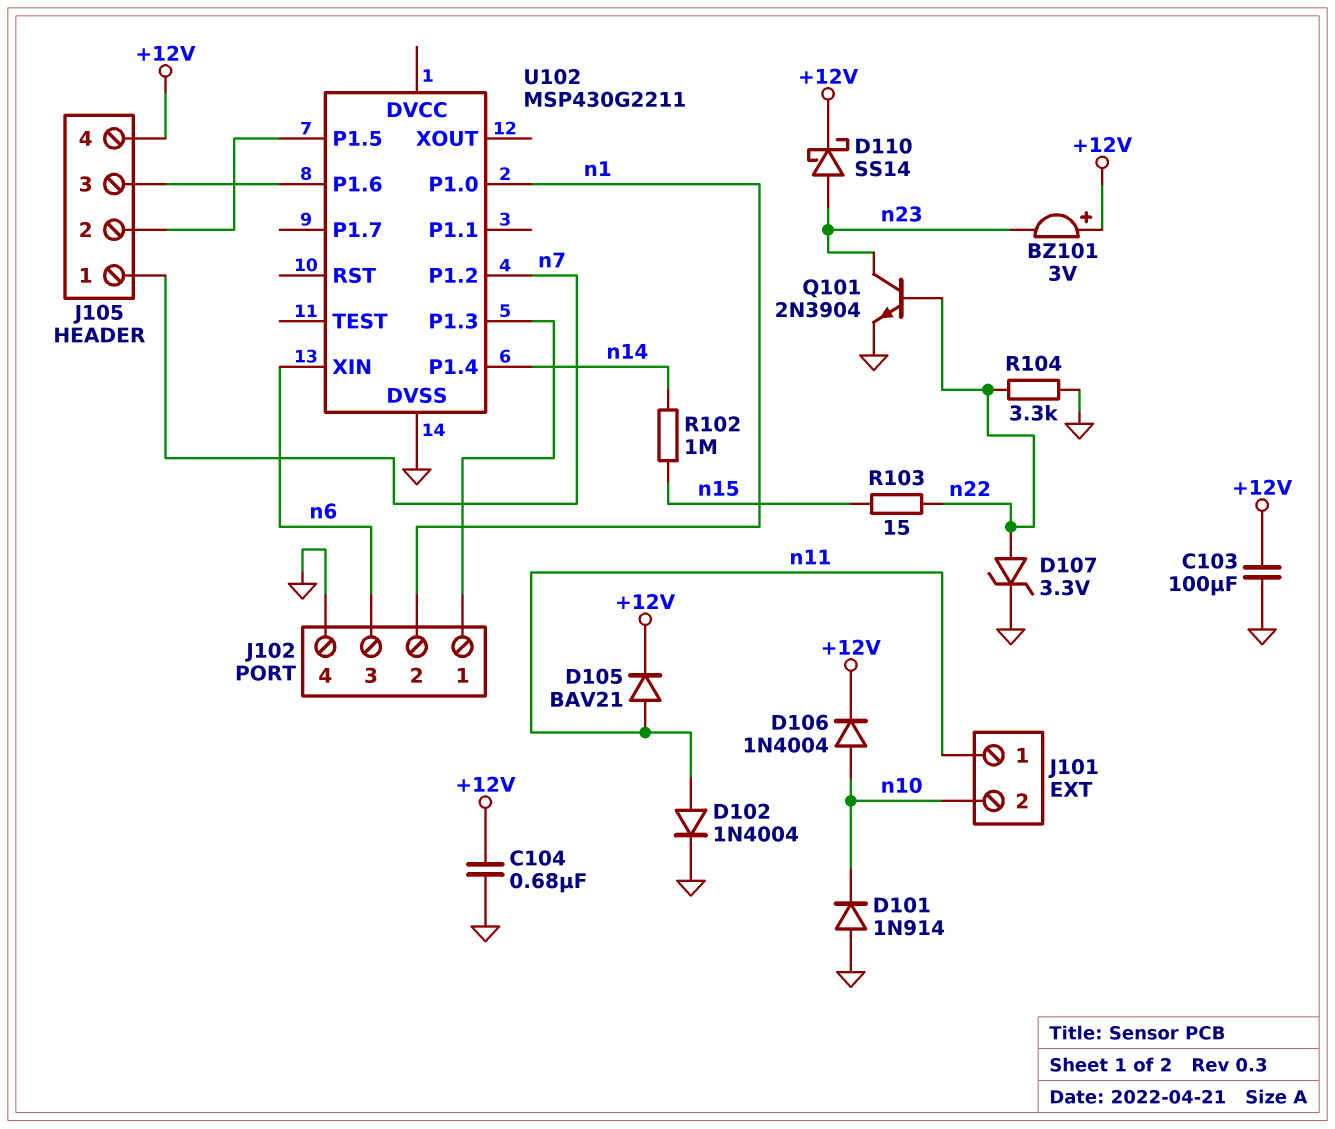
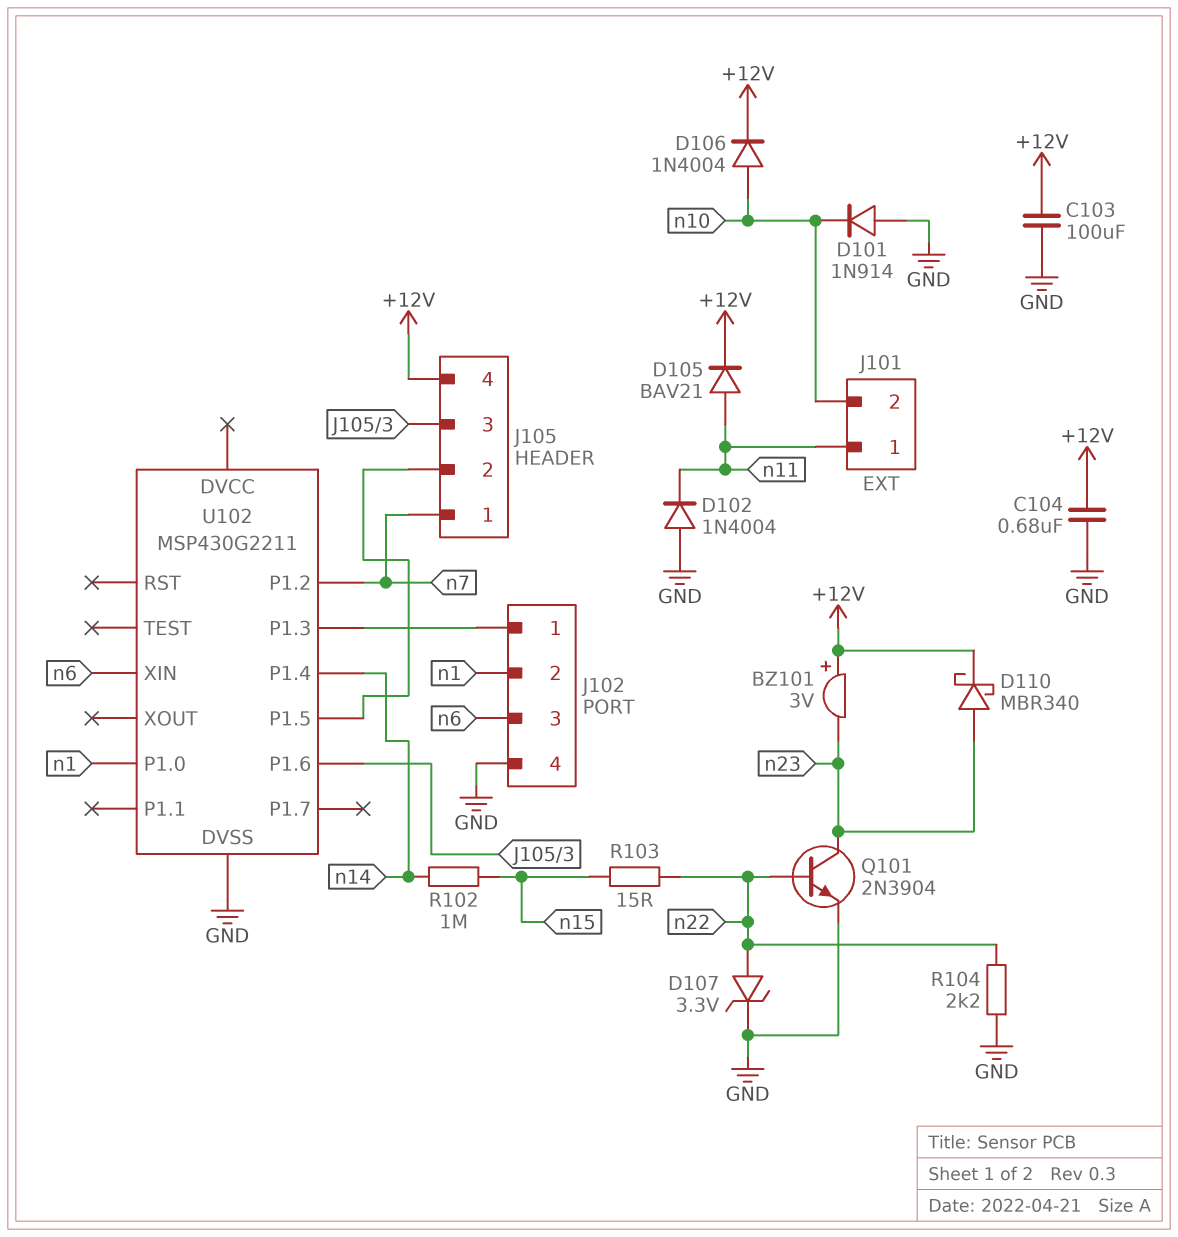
D102: diode 1N4004 (A n11, K GND) -> diode 1N4004 (A GND, K n11)
D110: schottky SS14 (A n23, K +12V) -> schottky MBR340 (A n23, K +12V)
R104: 3.3k (GND, n22) -> 2.2k (GND, n22)

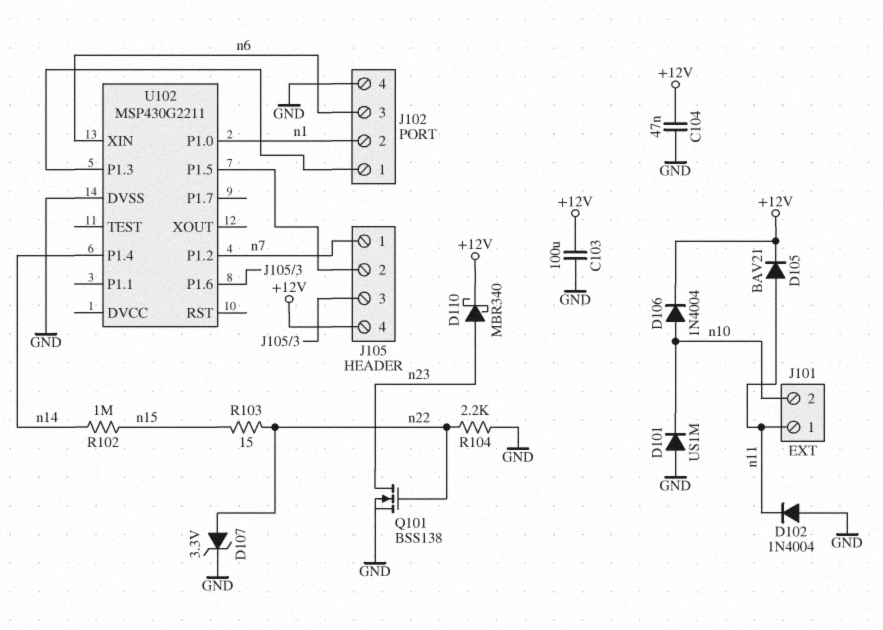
BZ101: buzzer 3V (plus +12V, minus n23) -> none
C104: 680nF (+12V, GND) -> 47nF (+12V, GND)
D101: diode 1N914 (A GND, K n10) -> diode US1M (A GND, K n10)
Q101: NPN 2N3904 (B n22, C n23, E GND) -> NMOS BSS138 (G n22, D n23, S GND)

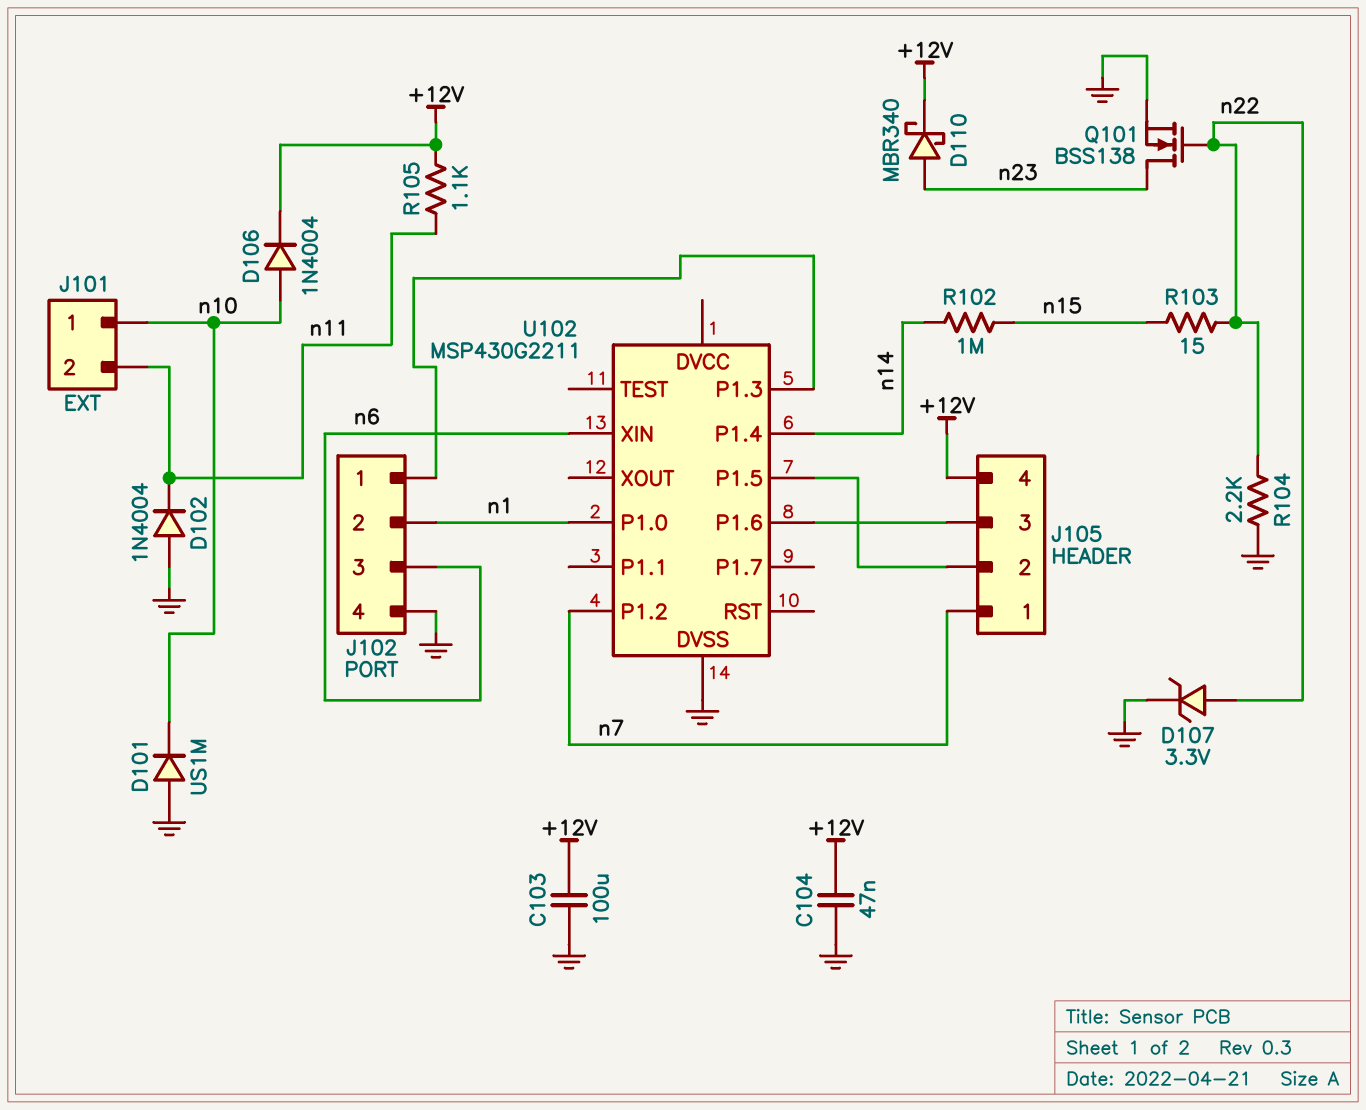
D105: diode BAV21 (A n11, K +12V) -> none
J101 pin 1: n11 -> n10
J101 pin 2: n10 -> n11
R105: none -> 1.1k (+12V, n11)

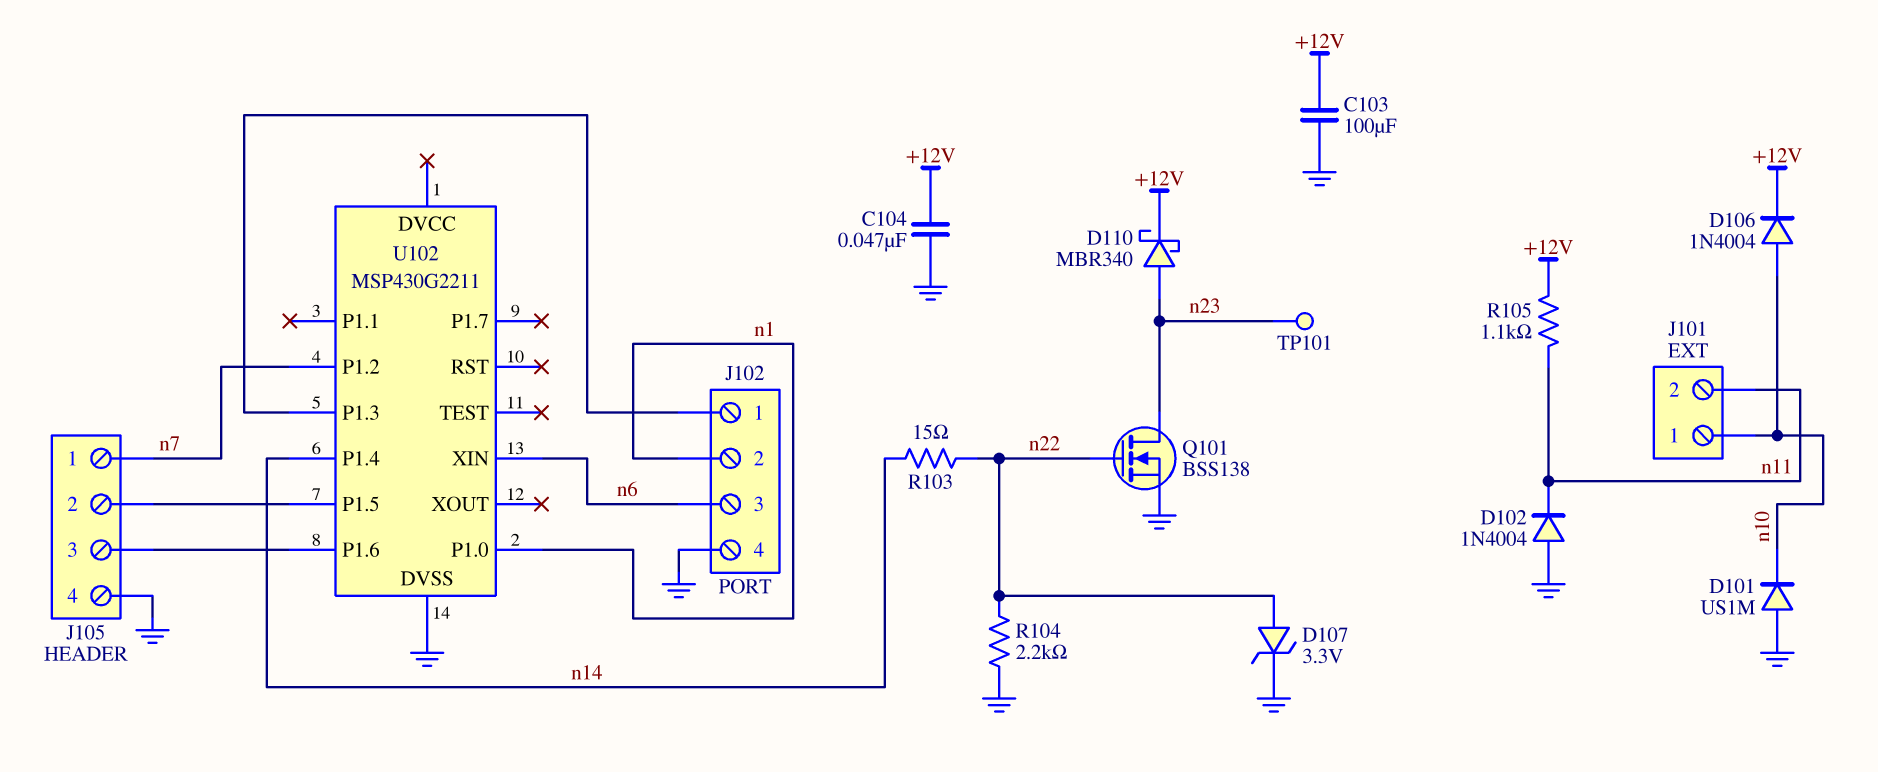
J105 pin 4: +12V -> GND
R102: 1M (n14, n15) -> none
R103: 15 (n15, n22) -> 15 (n14, n22)
TP101: none -> test point (n23)

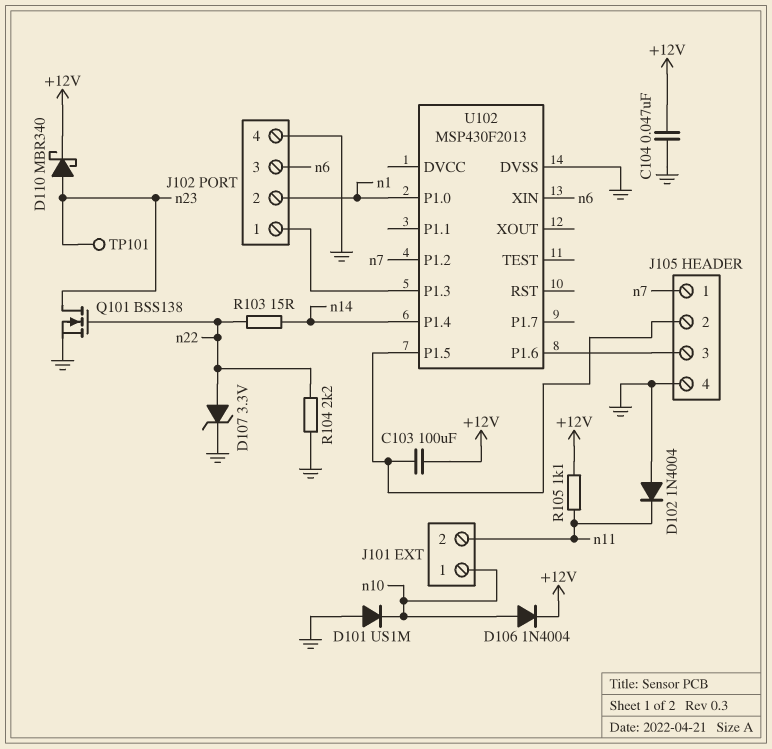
C103: 100uF (+12V, GND) -> 100uF (+12V, J105/2)
U102: MSP430G2211 -> MSP430F2013

